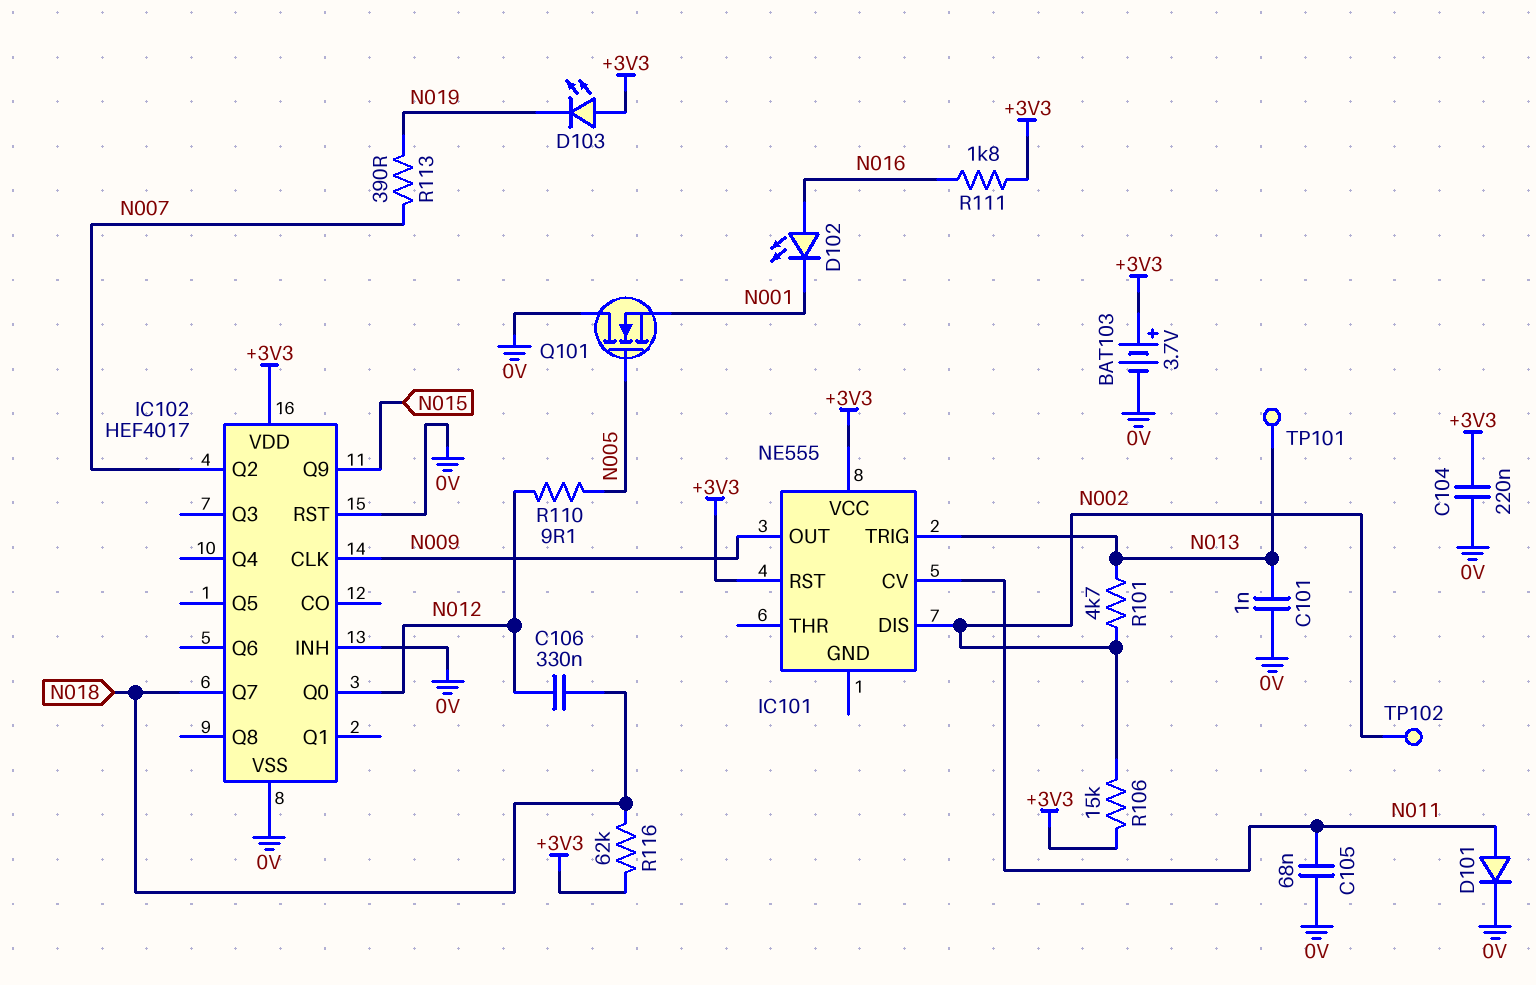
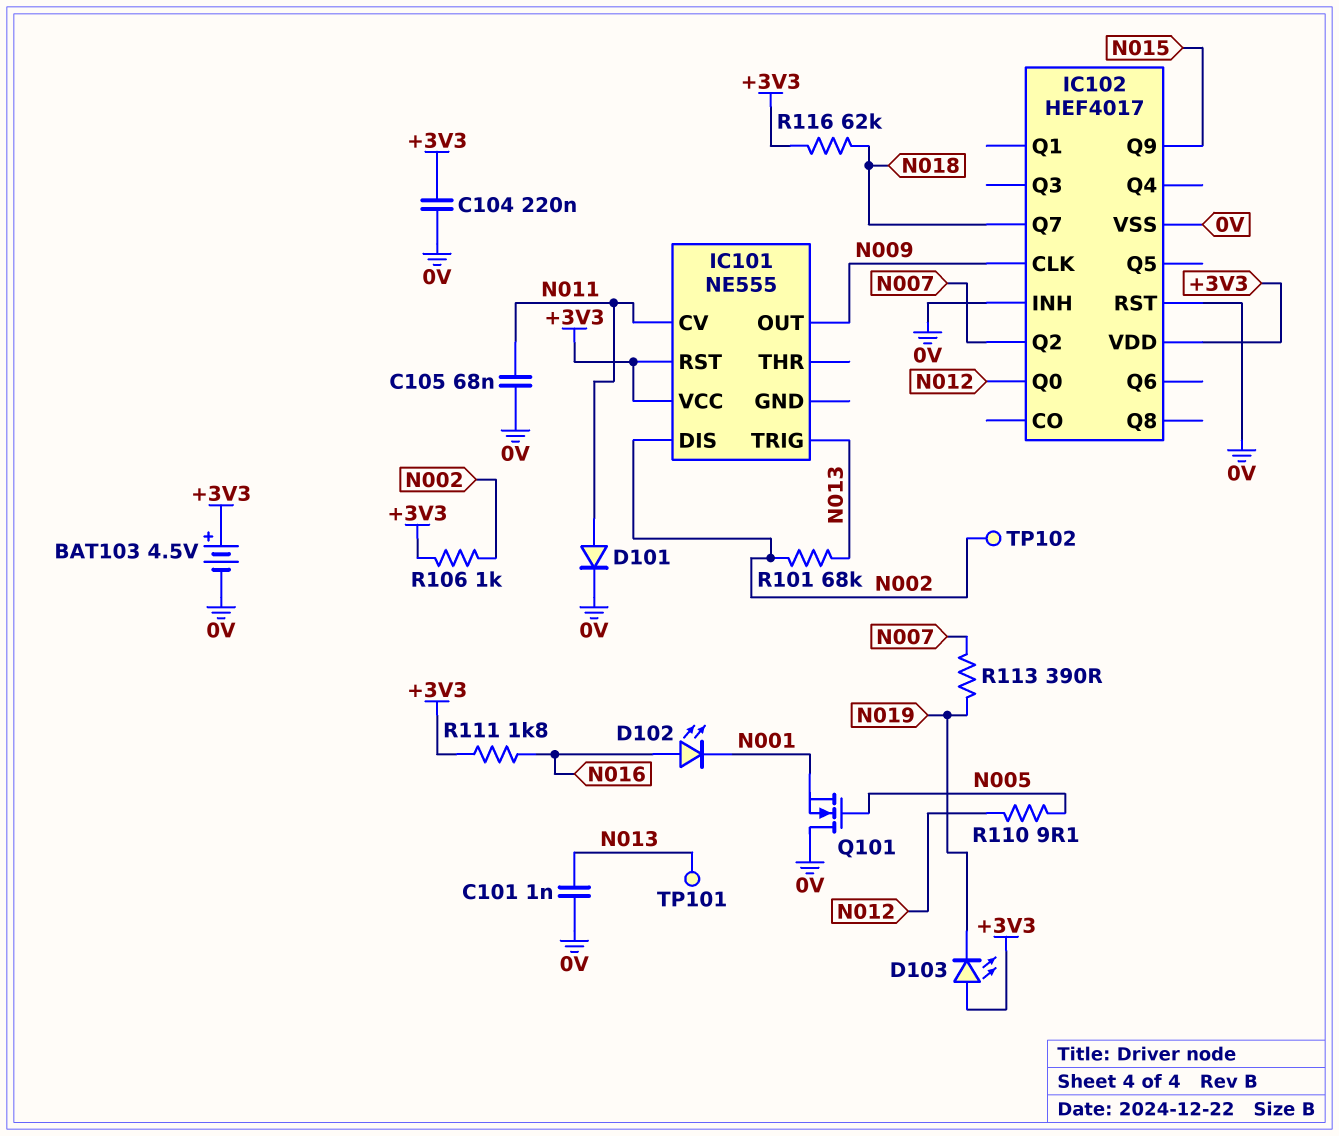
BAT103: 3.7V (plus +3V3, minus 0V) -> 4.5V (plus +3V3, minus 0V)
C106: 330nF (N012, N018) -> none
R101: 4.7k (N002, N013) -> 68k (N002, N013)
R106: 15k (+3V3, N002) -> 1k (+3V3, N002)

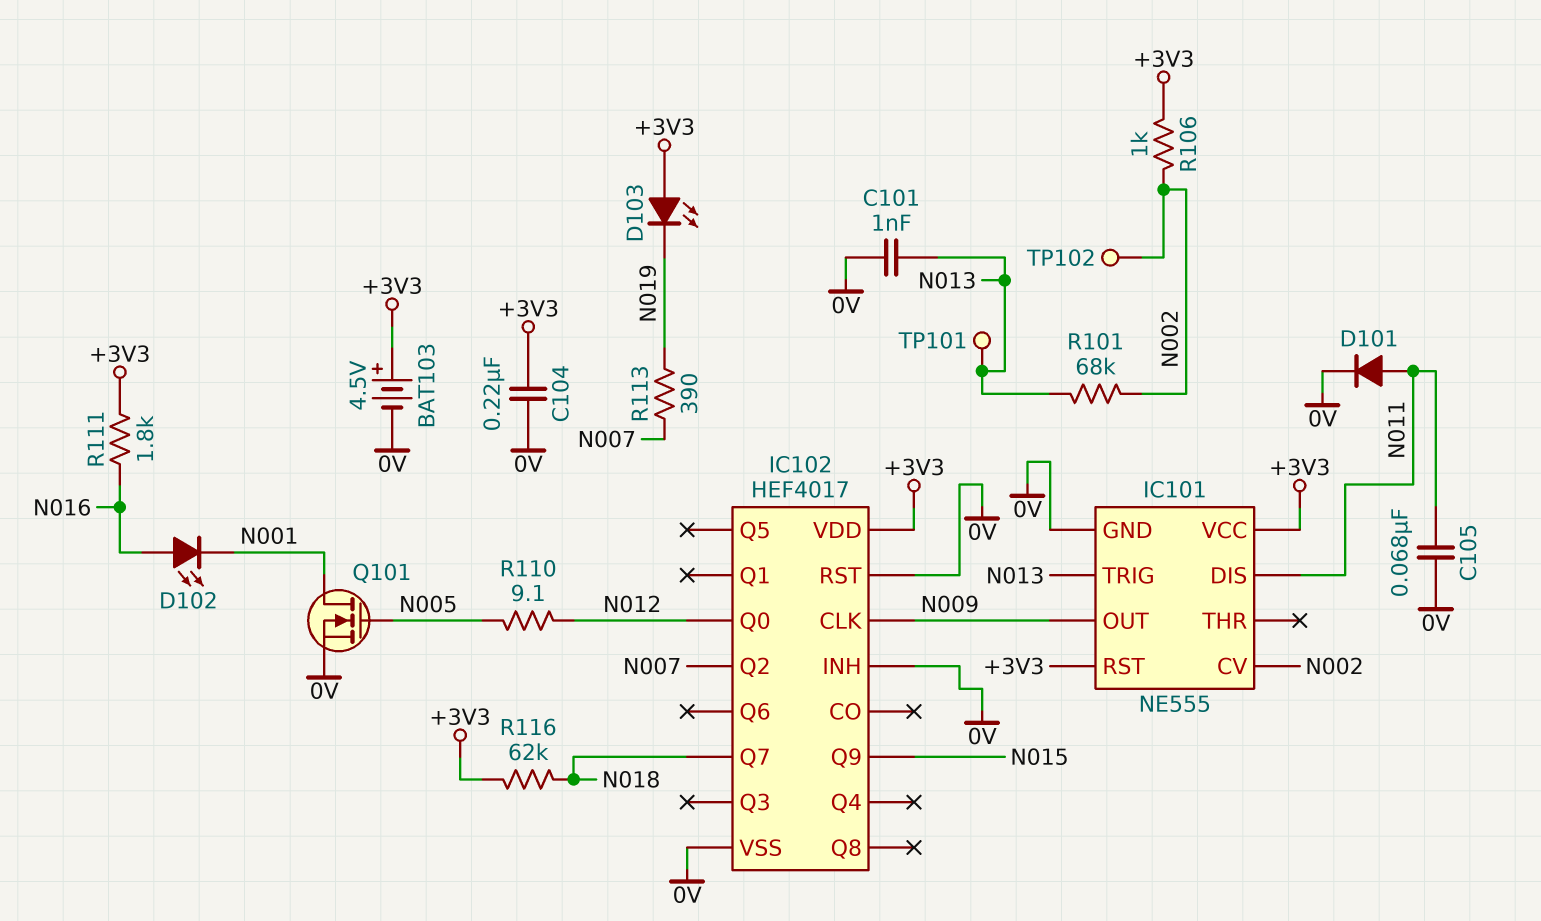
IC101 pin CV: N011 -> N002
IC101 pin DIS: N002 -> N011
IC101 pin GND: none -> 0V
Q101: NMOS (G N005, D 0V, S N001) -> NMOS (G N005, D N001, S 0V)

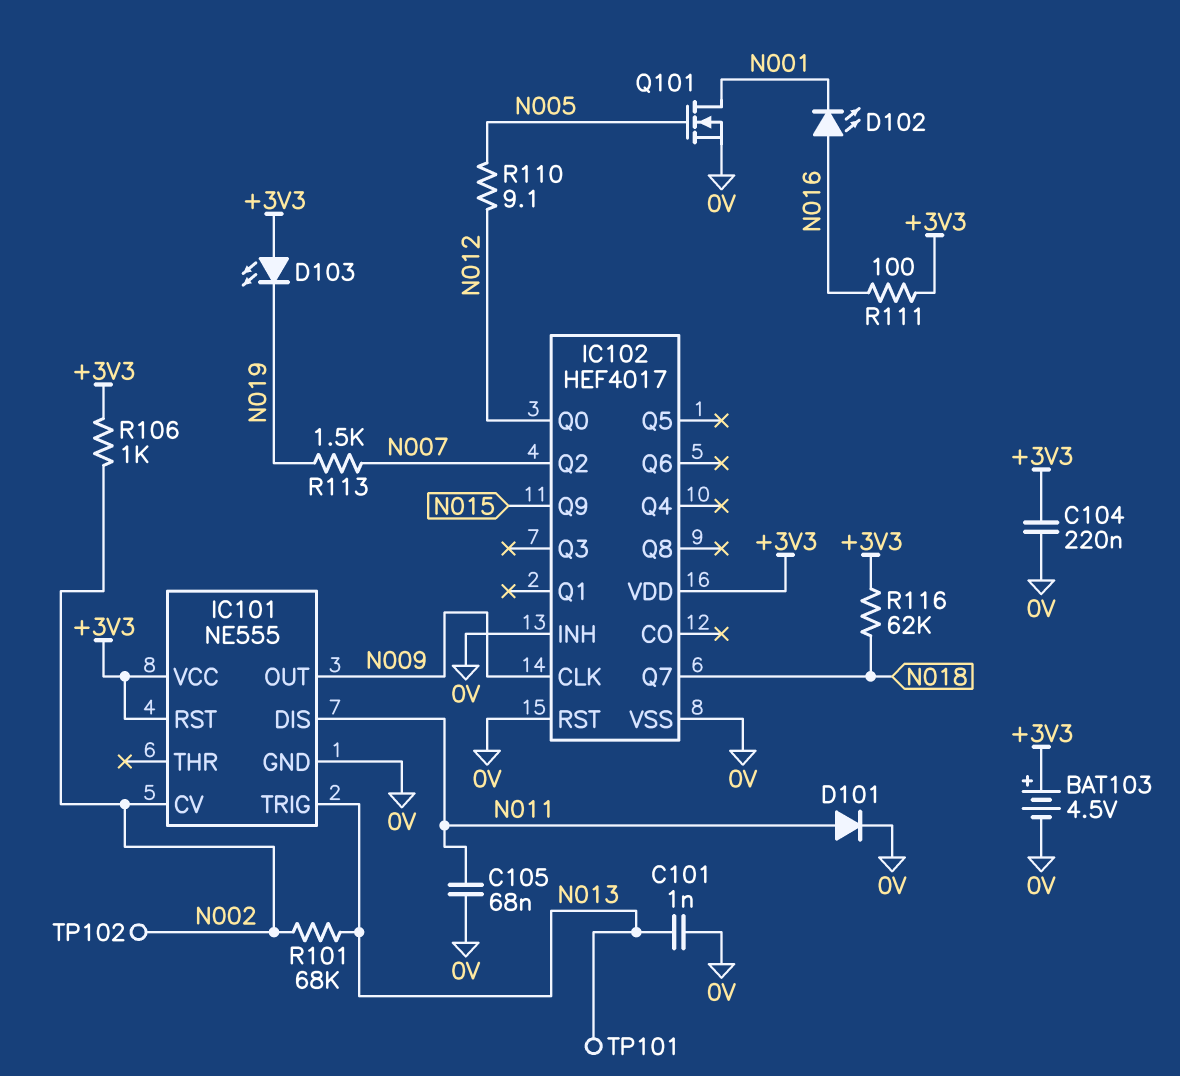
R111: 1.8k (+3V3, N016) -> 100 (+3V3, N016)
R113: 390 (N007, N019) -> 1.5k (N007, N019)

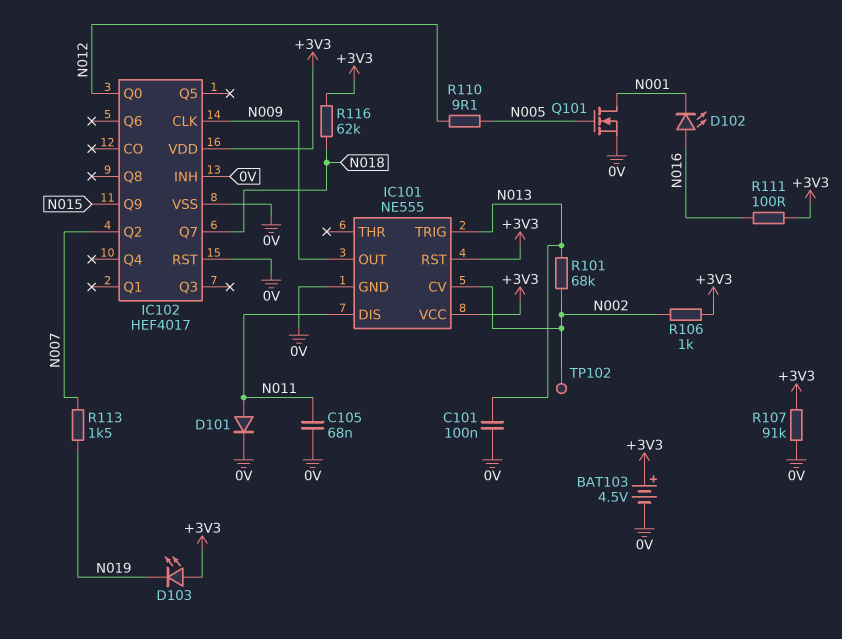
C101: 1nF (0V, N013) -> 100nF (0V, N013)
C104: 220nF (+3V3, 0V) -> none
R107: none -> 91k (+3V3, 0V)
TP101: test point (N013) -> none

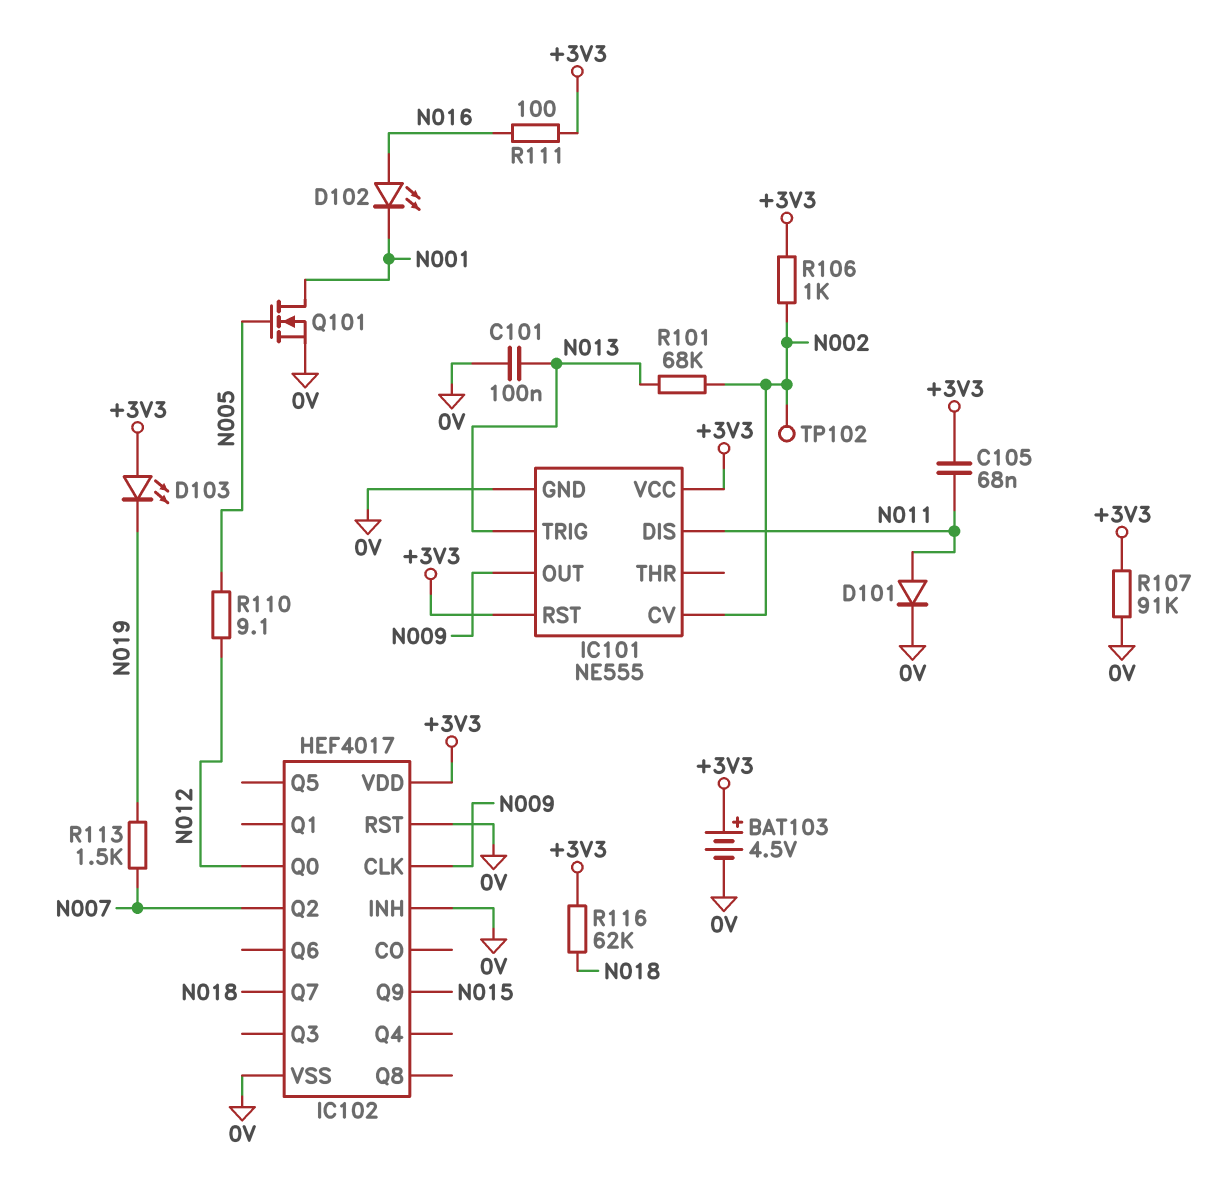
C105: 68nF (0V, N011) -> 68nF (+3V3, N011)

